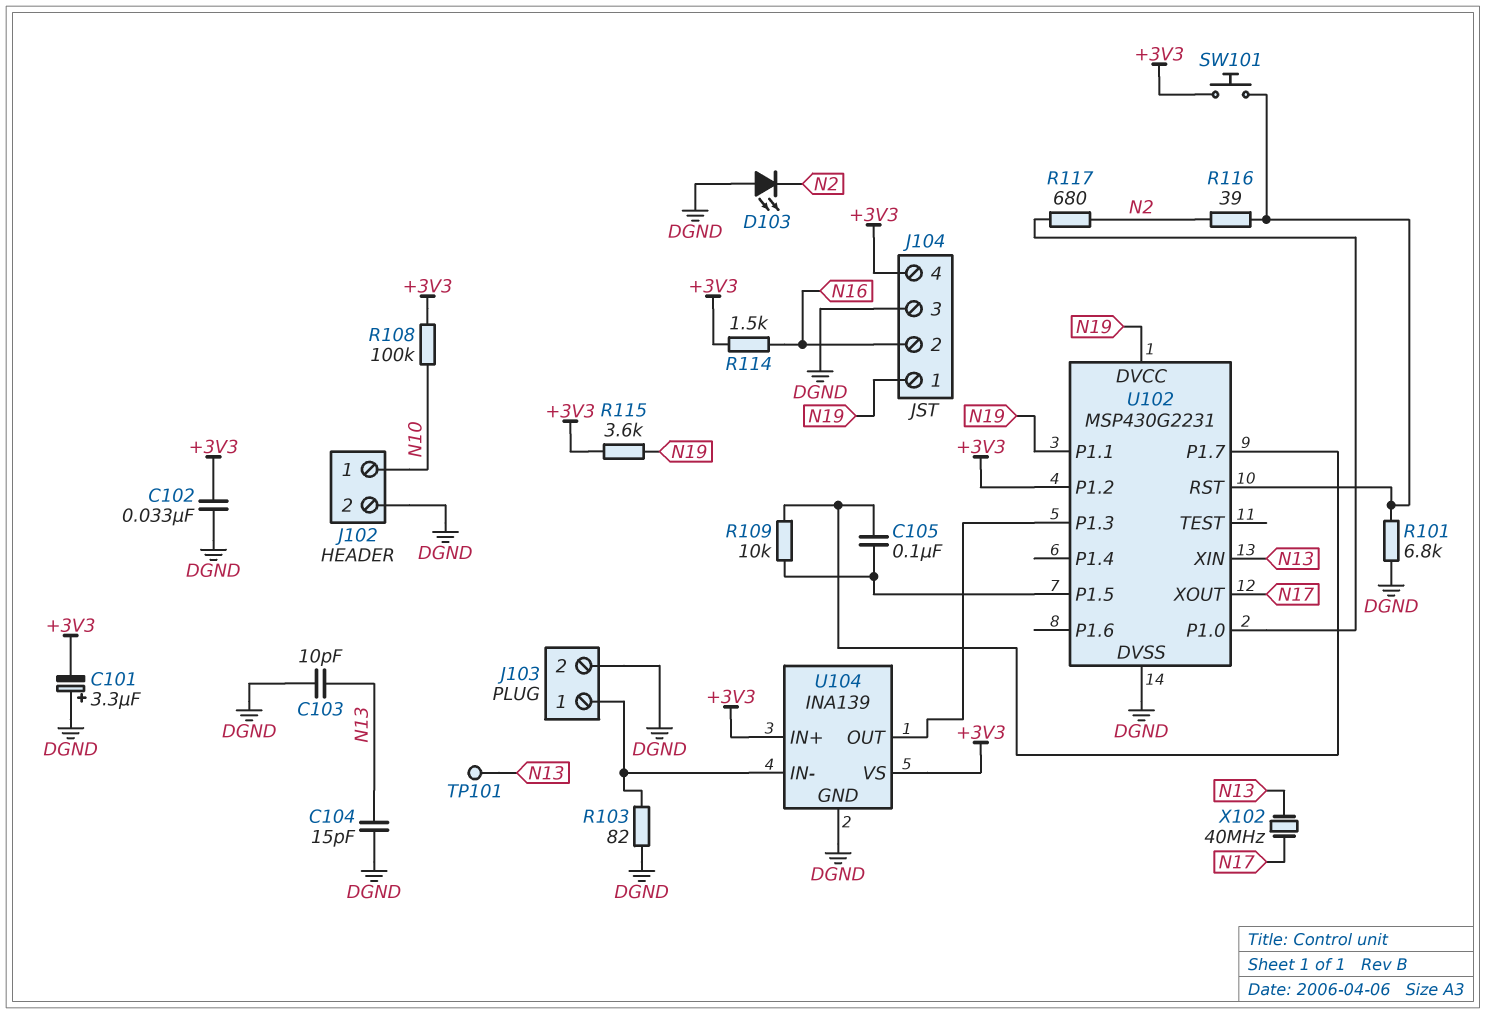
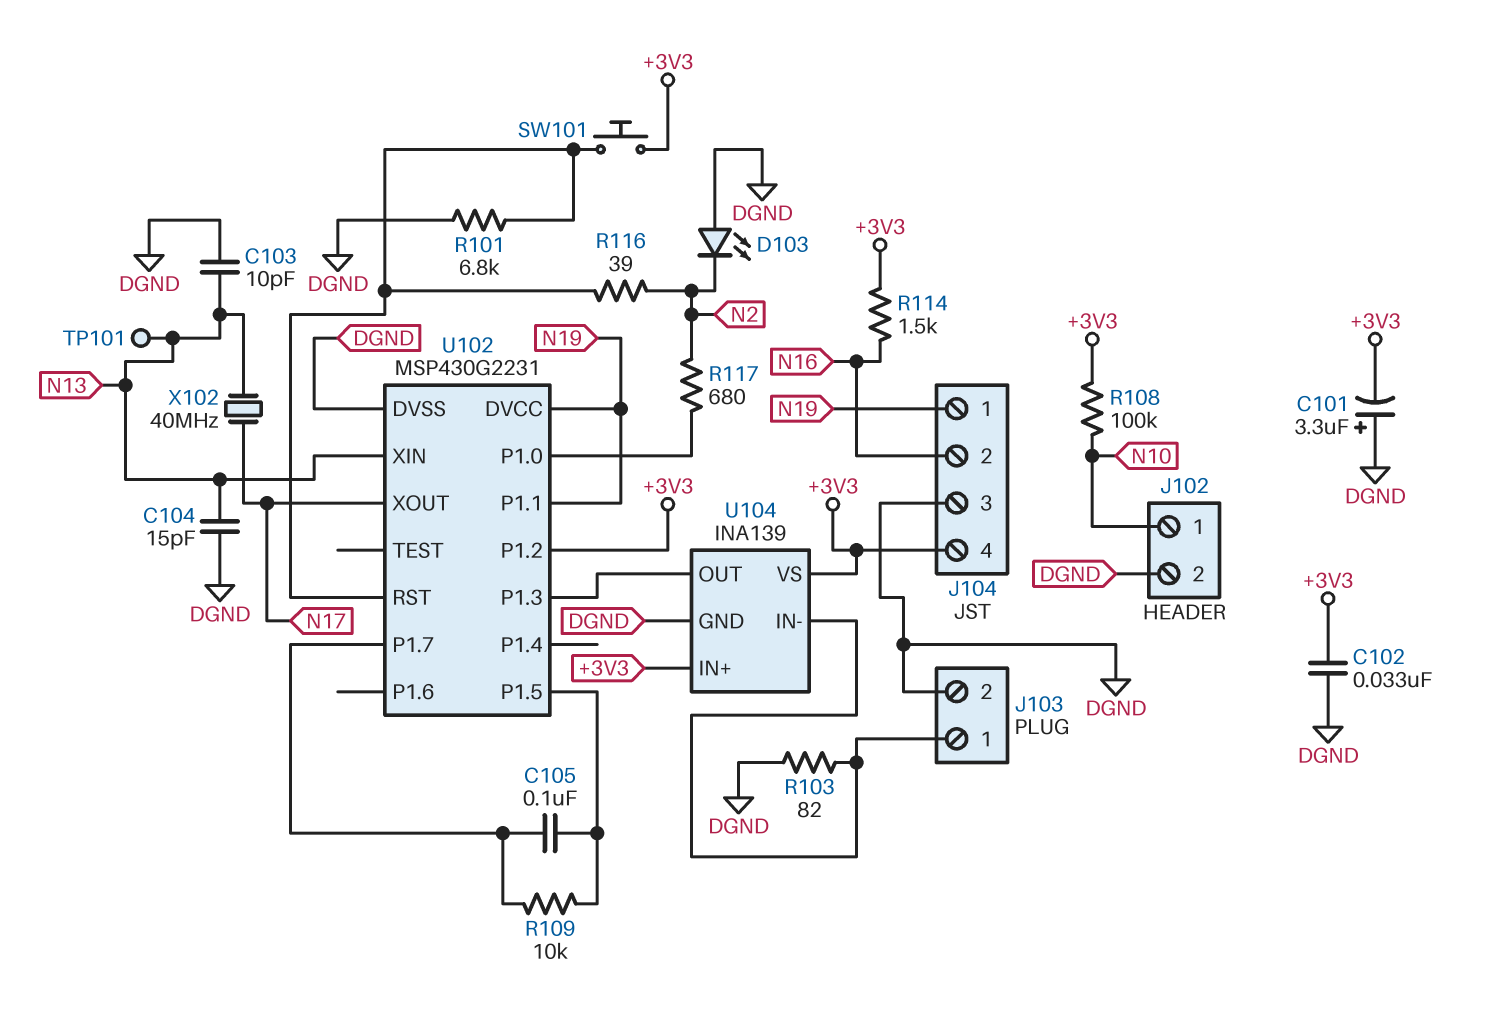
R115: 3.6k (+3V3, N19) -> none

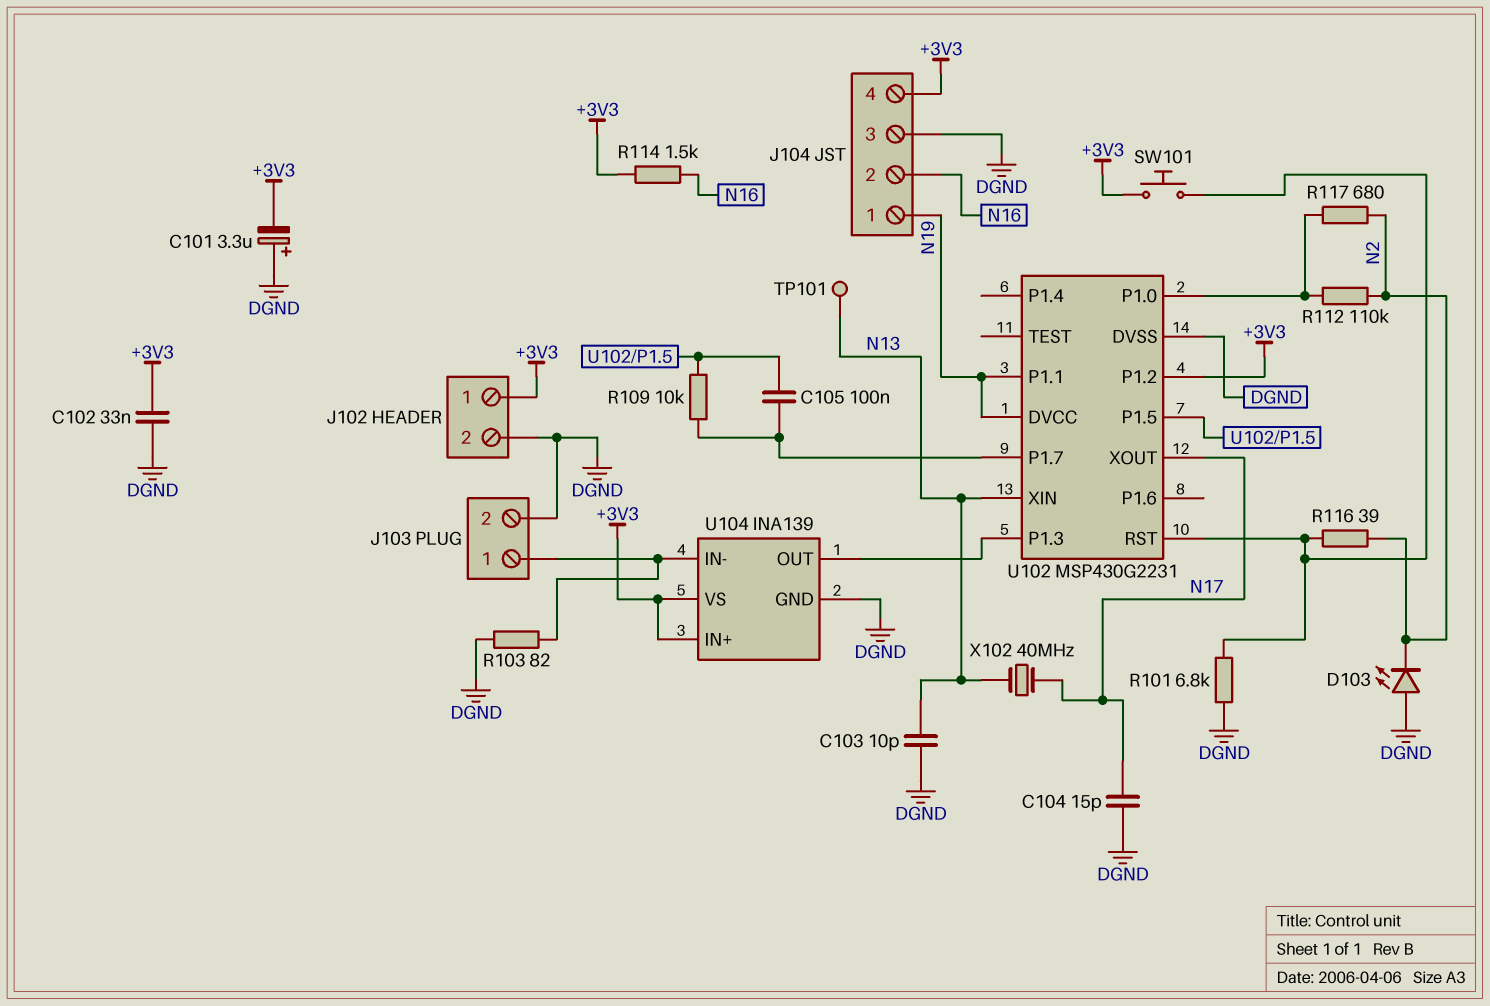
C104: 15pF (DGND, N13) -> 15pF (DGND, N17)
J102 pin 1: N10 -> +3V3
R108: 100k (+3V3, N10) -> none
R112: none -> 110k (N2, U102/P1.0)

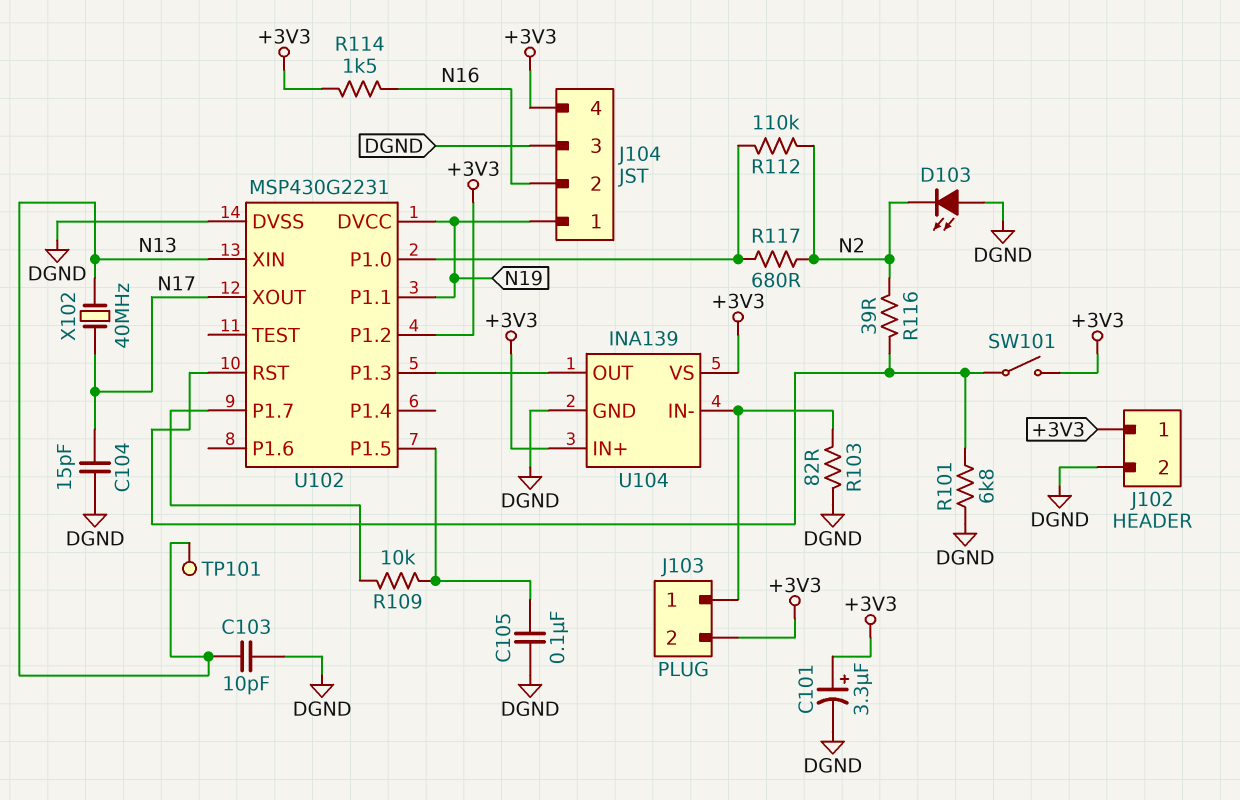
C101: 3.3uF (plus DGND, minus +3V3) -> 3.3uF (plus +3V3, minus DGND)
C102: 33nF (+3V3, DGND) -> none
C105: 100nF (U102/P1.5, U102/P1.7) -> 100nF (DGND, U102/P1.5)
J103 pin 2: DGND -> +3V3
SW101: button (+3V3, U102/RST) -> switch (+3V3, U102/RST)

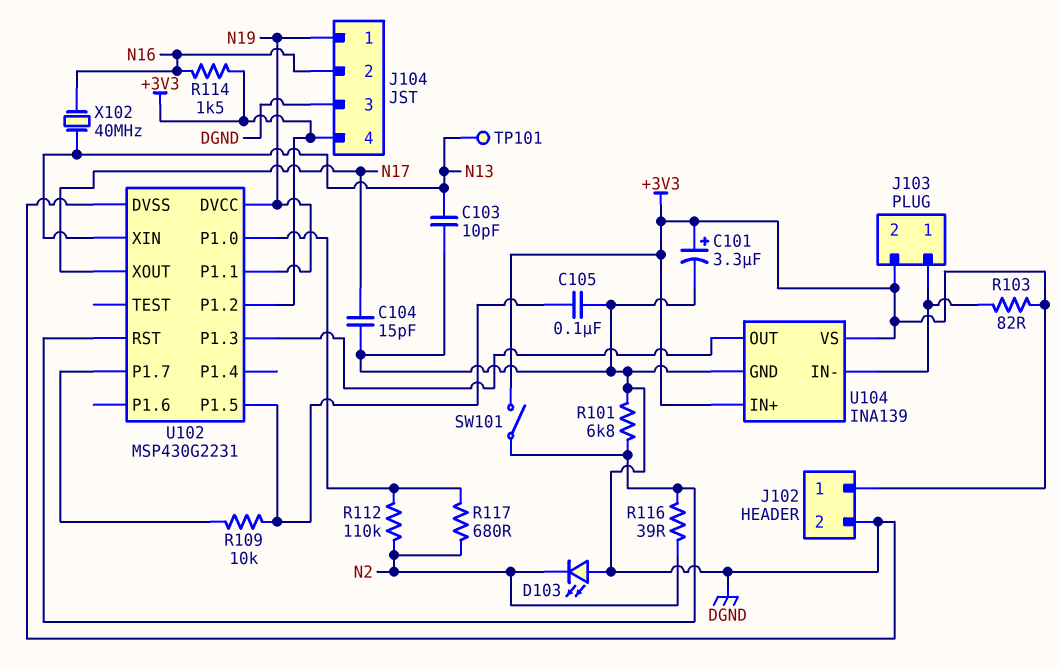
R103: 82 (DGND, J103/1) -> 82 (+3V3, J103/1)
X102: 40MHz (N13, N17) -> 40MHz (N13, N16)

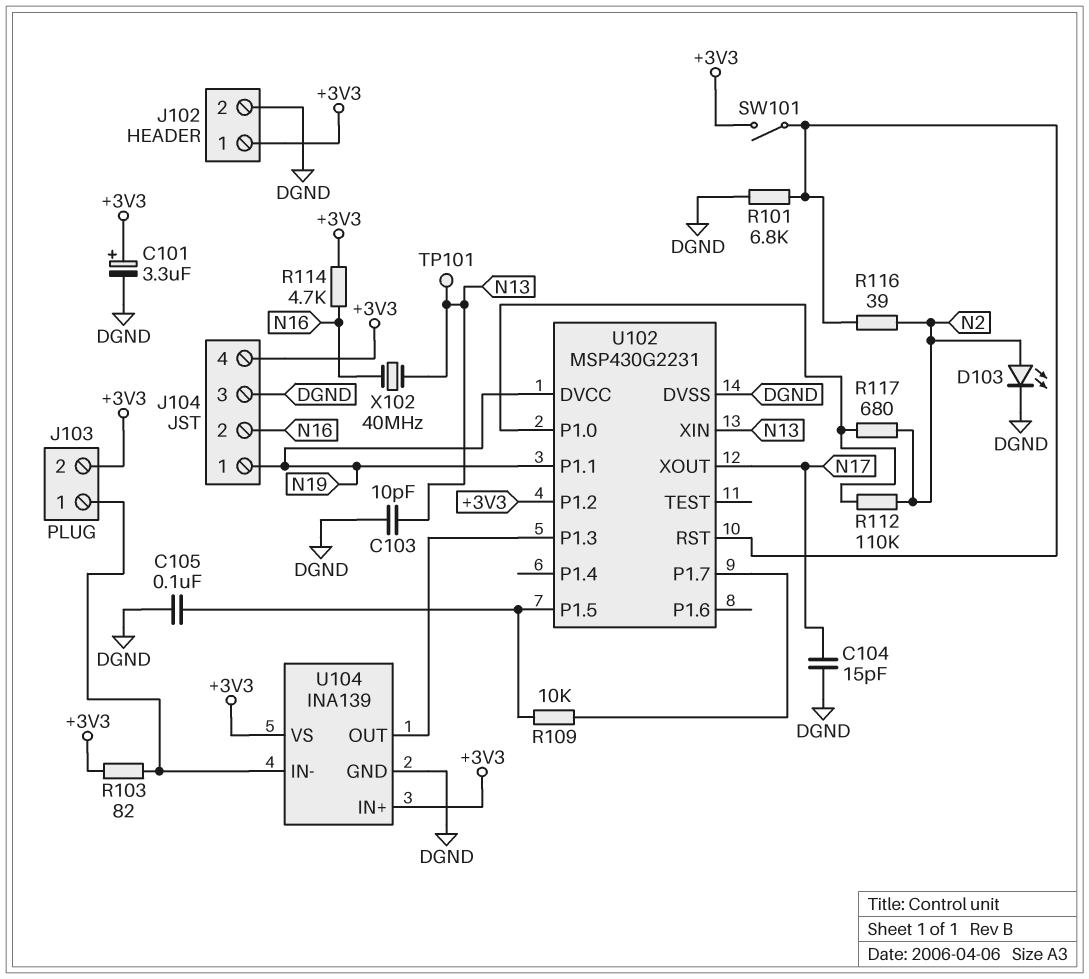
D103: LED (A DGND, K N2) -> LED (A N2, K DGND)
R114: 1.5k (+3V3, N16) -> 4.7k (+3V3, N16)

